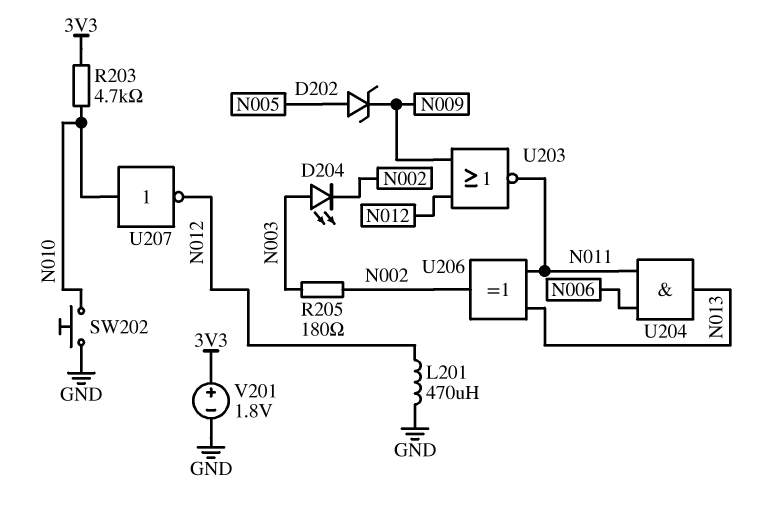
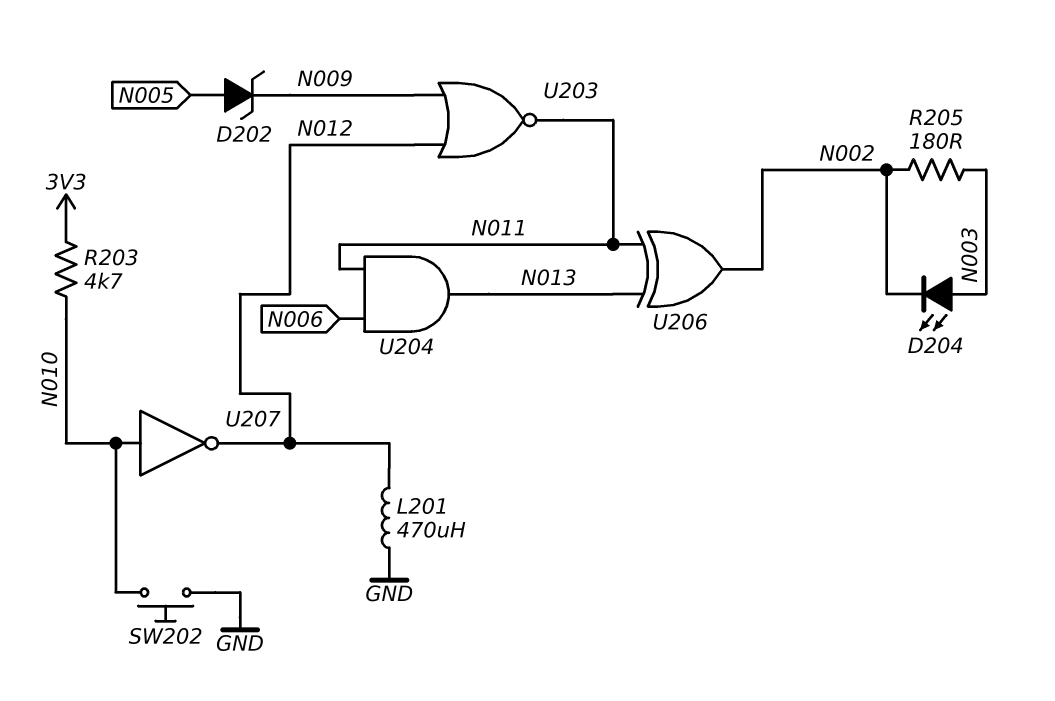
V201: 1.8V (plus 3V3, minus GND) -> none

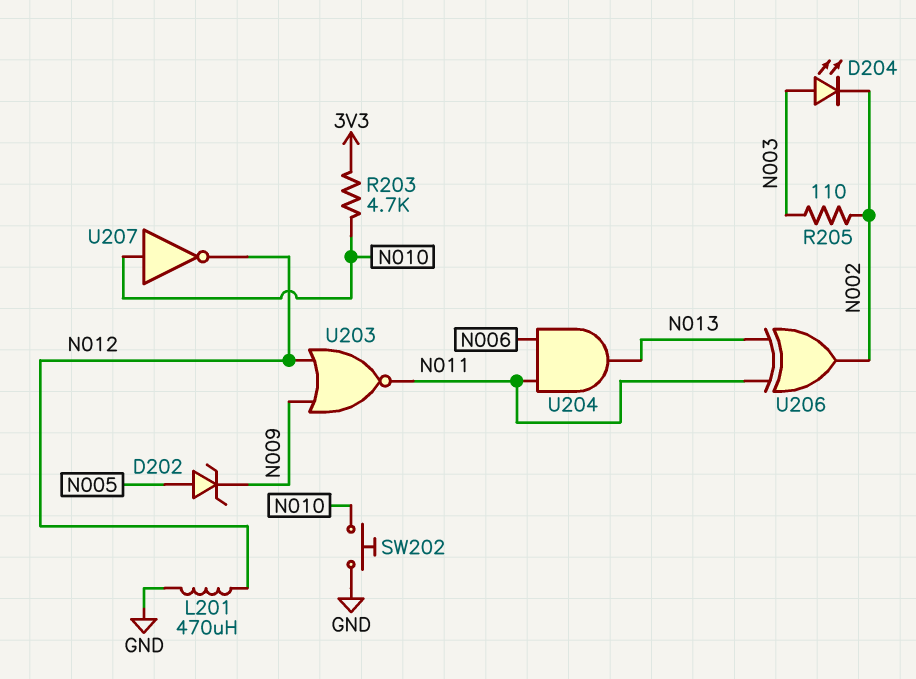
R205: 180 (N002, N003) -> 110 (N002, N003)

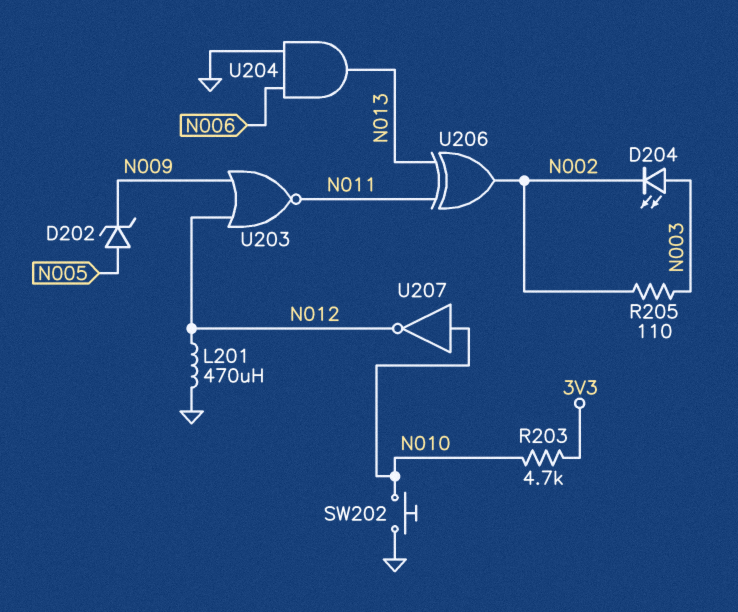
U204: AND (in N006, in N011, out N013) -> AND (in GND, in N006, out N013)

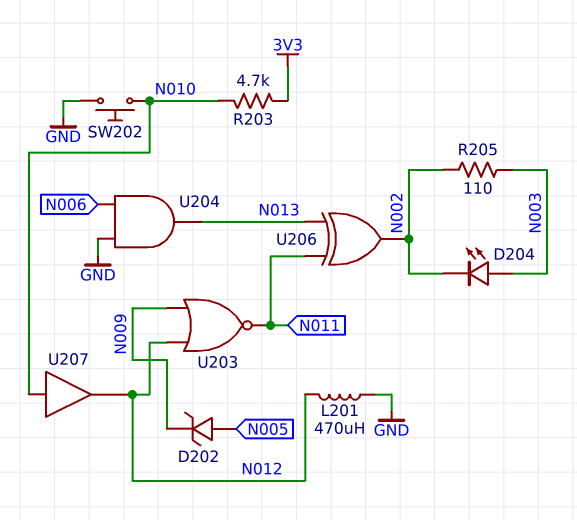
U207: NOT (in N010, out N012) -> buffer (in N010, out N012)

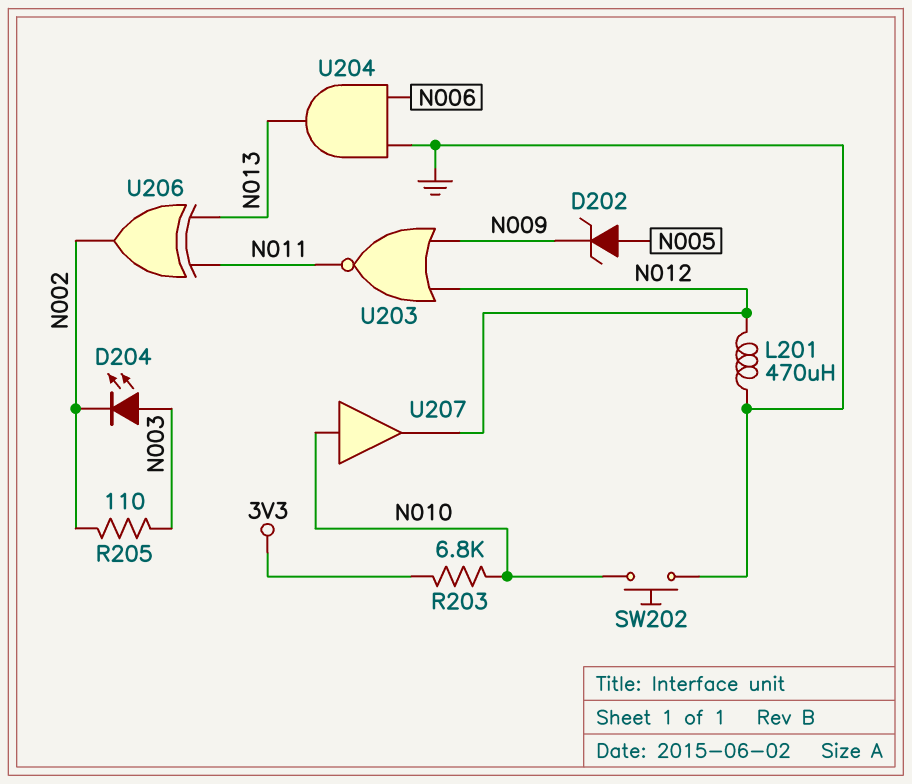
R203: 4.7k (3V3, N010) -> 6.8k (3V3, N010)

